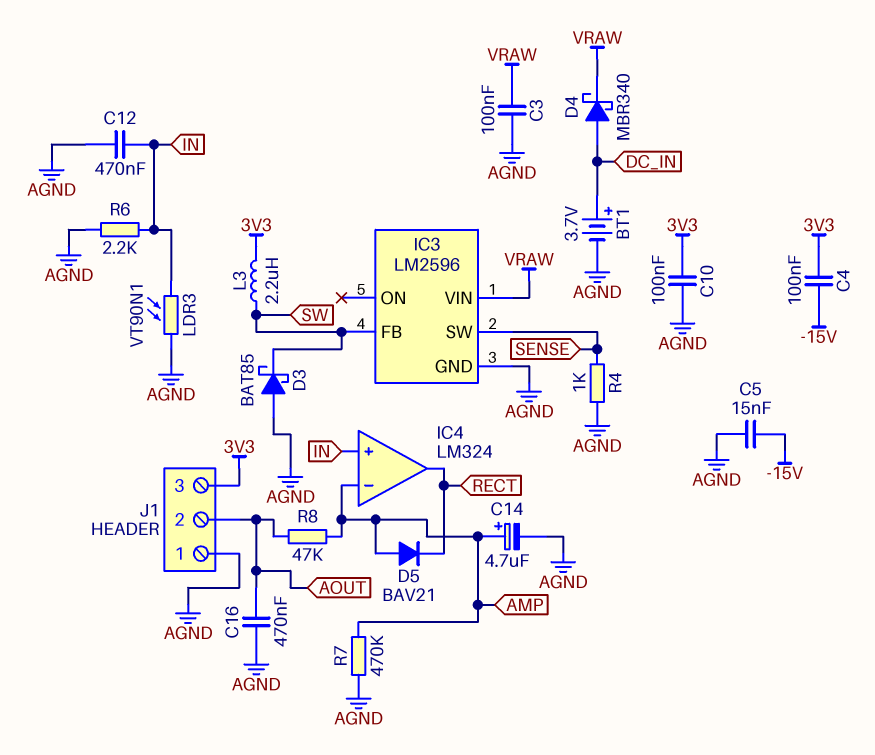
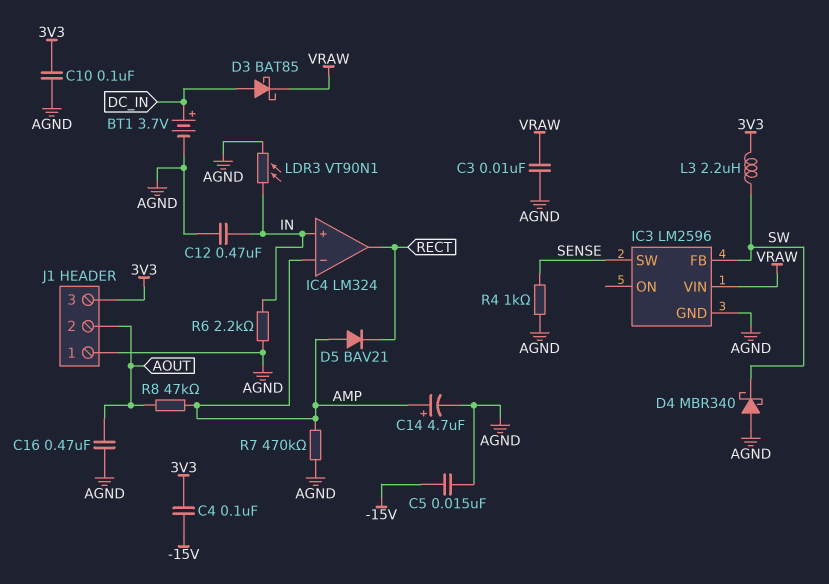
C3: 100nF (AGND, VRAW) -> 10nF (AGND, VRAW)
D3: schottky BAT85 (A AGND, K SW) -> schottky BAT85 (A DC_IN, K VRAW)
D4: schottky MBR340 (A DC_IN, K VRAW) -> schottky MBR340 (A AGND, K SW)

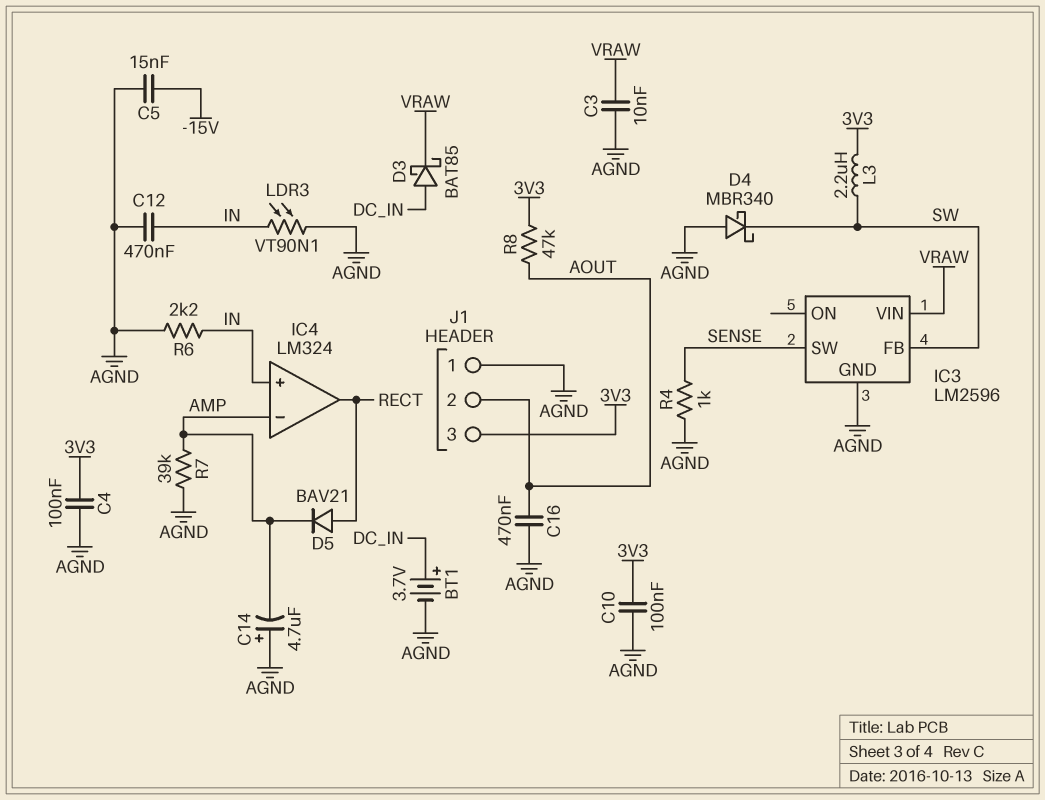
C4: 100nF (-15V, 3V3) -> 100nF (3V3, AGND)
C14: 4.7uF (plus AMP, minus AGND) -> 4.7uF (plus AGND, minus AMP)
D5: diode BAV21 (A AMP, K RECT) -> diode BAV21 (A RECT, K AMP)
R7: 470k (AGND, AMP) -> 39k (AGND, AMP)
R8: 47k (AMP, AOUT) -> 47k (3V3, AOUT)

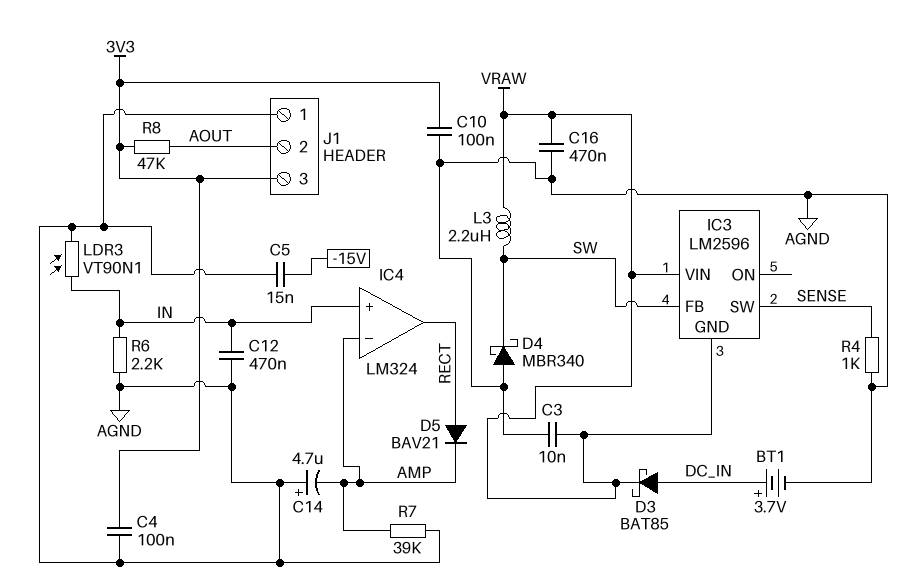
C16: 470nF (AGND, AOUT) -> 470nF (AGND, VRAW)
IC3 pin GND: AGND -> VRAW
L3: 2.2uH (3V3, SW) -> 2.2uH (SW, VRAW)

